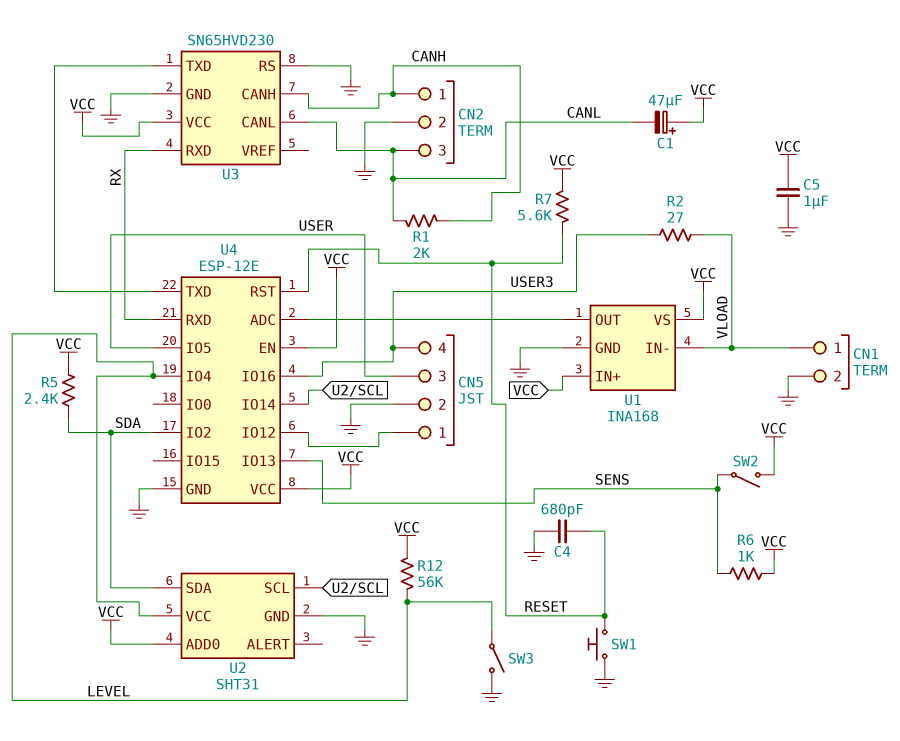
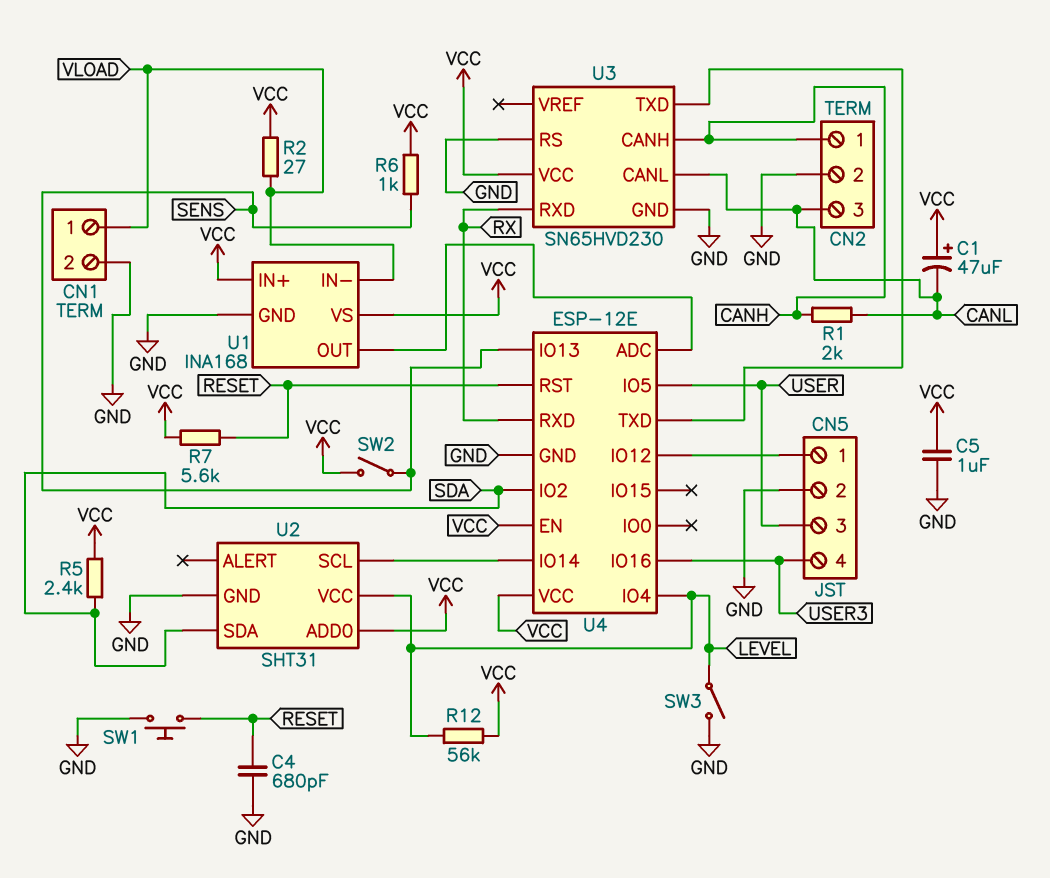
R2: 27 (USER3, VLOAD) -> 27 (VCC, VLOAD)

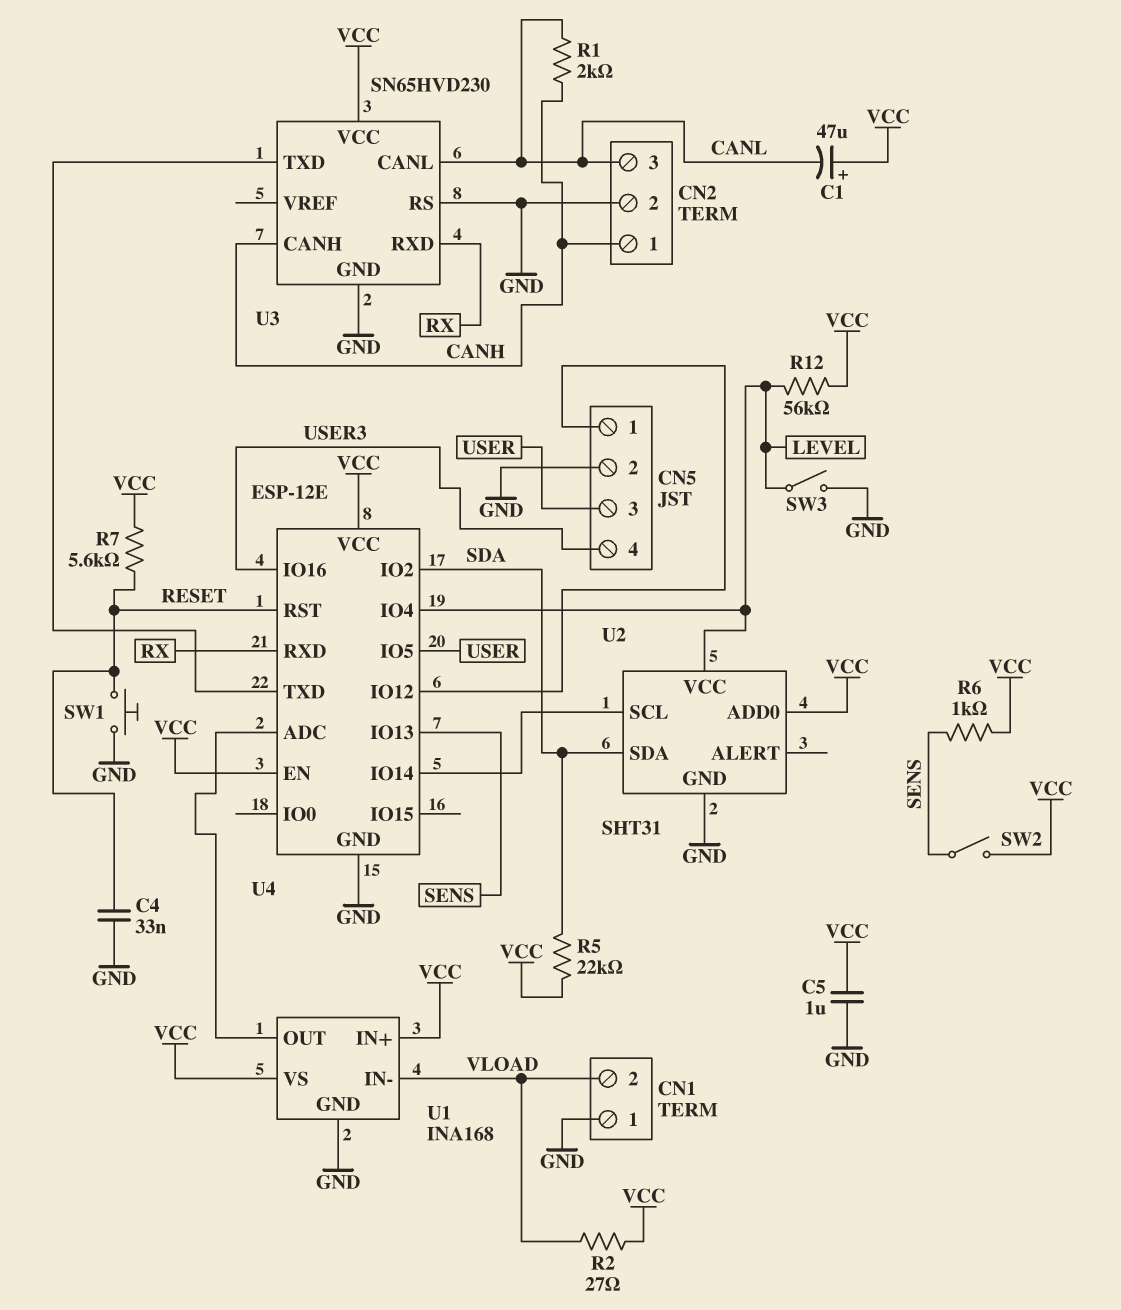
C4: 680pF (GND, RESET) -> 33nF (GND, RESET)
CN1 pin 1: VLOAD -> GND
CN1 pin 2: GND -> VLOAD
R5: 2.4k (SDA, VCC) -> 22k (SDA, VCC)

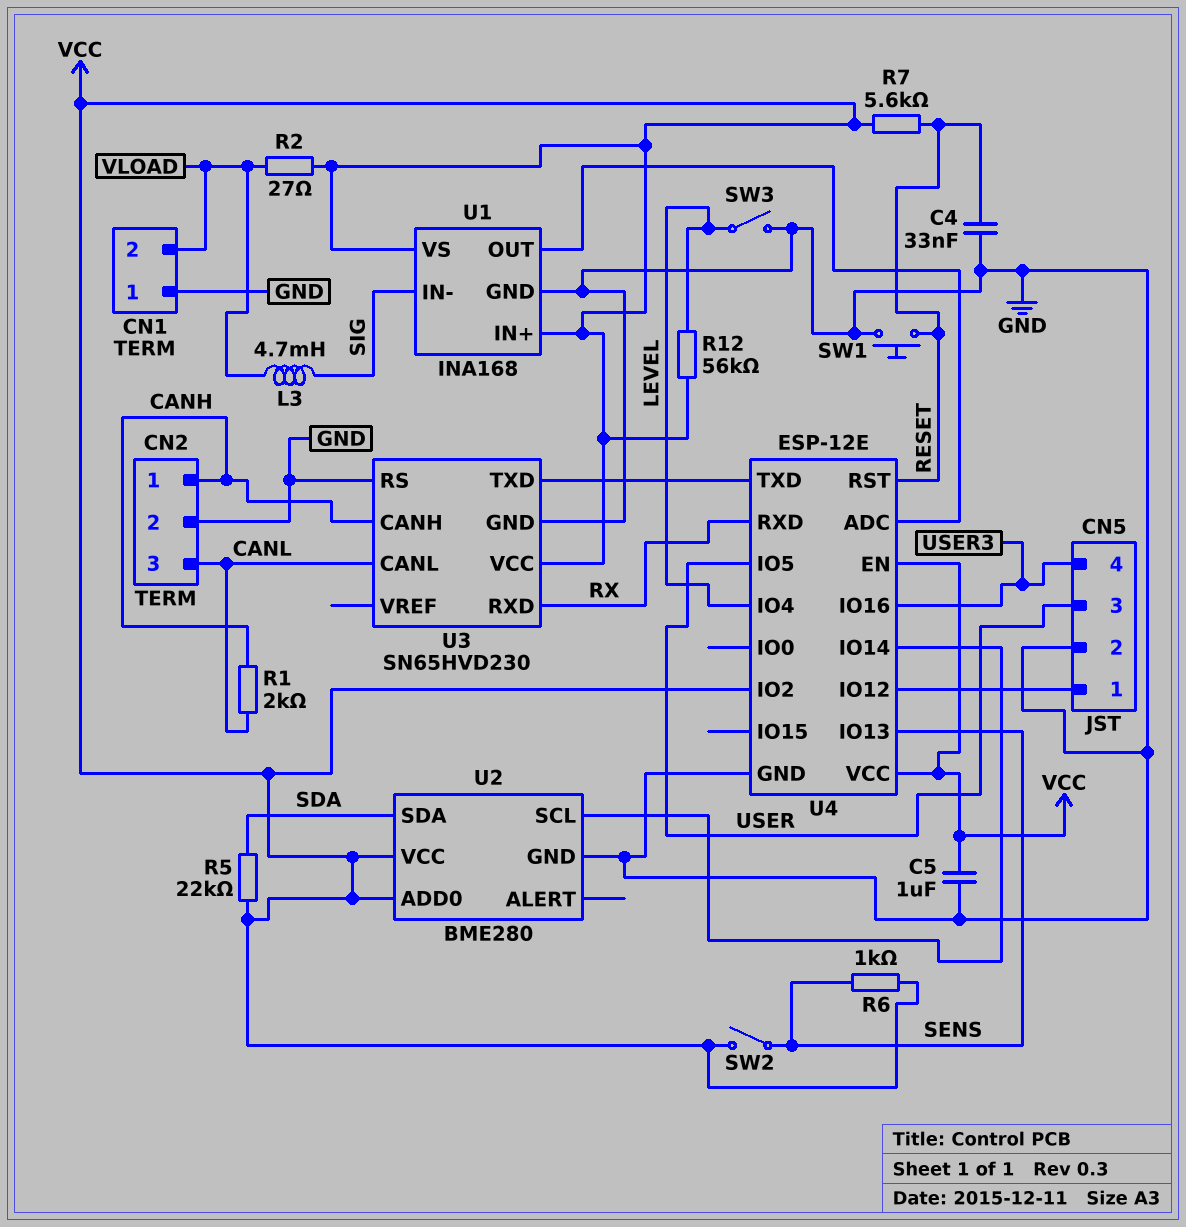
C1: 47uF (plus VCC, minus CANL) -> none
L3: none -> 4.7mH (SIG, VLOAD)
U1 pin IN-: VLOAD -> SIG
U2: SHT31 -> BME280
U2 pin VCC: LEVEL -> VCC
U4 pin IO2: SDA -> VCC

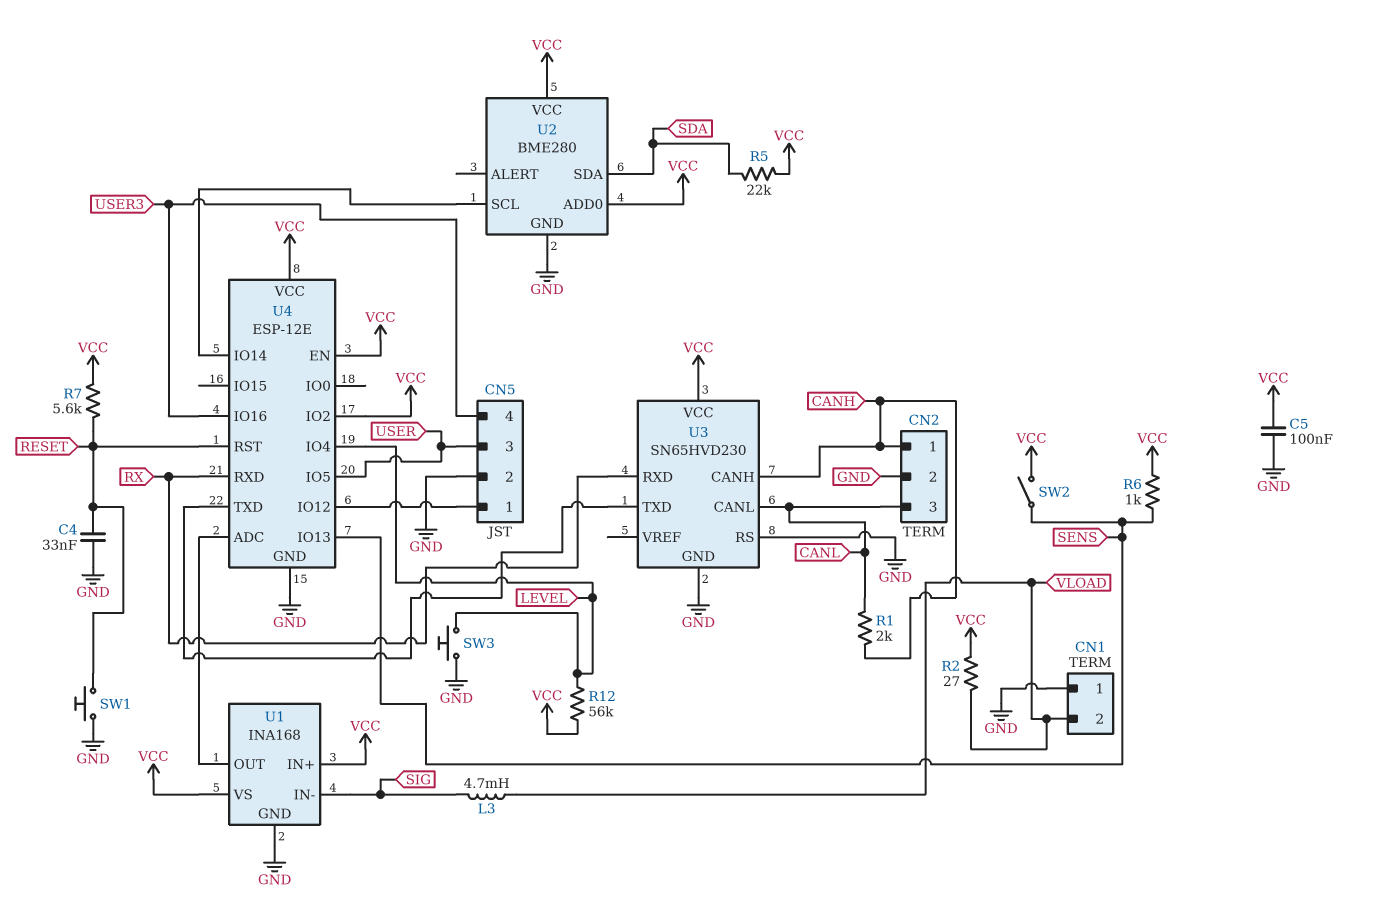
C5: 1uF (GND, VCC) -> 100nF (GND, VCC)
SW3: switch (GND, LEVEL) -> button (GND, LEVEL)

